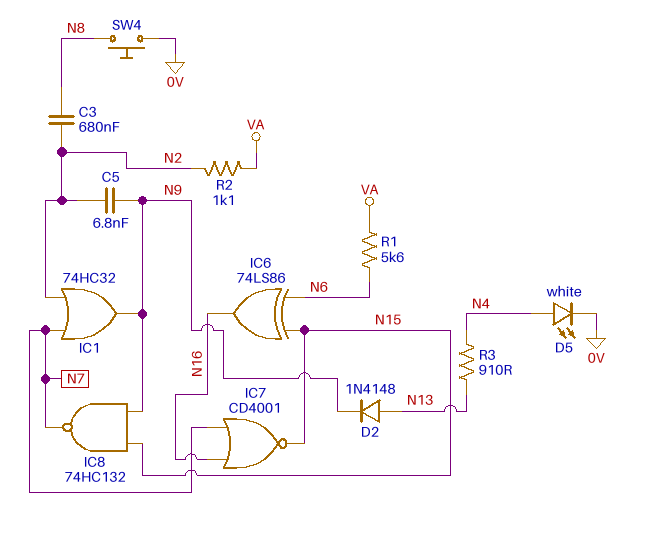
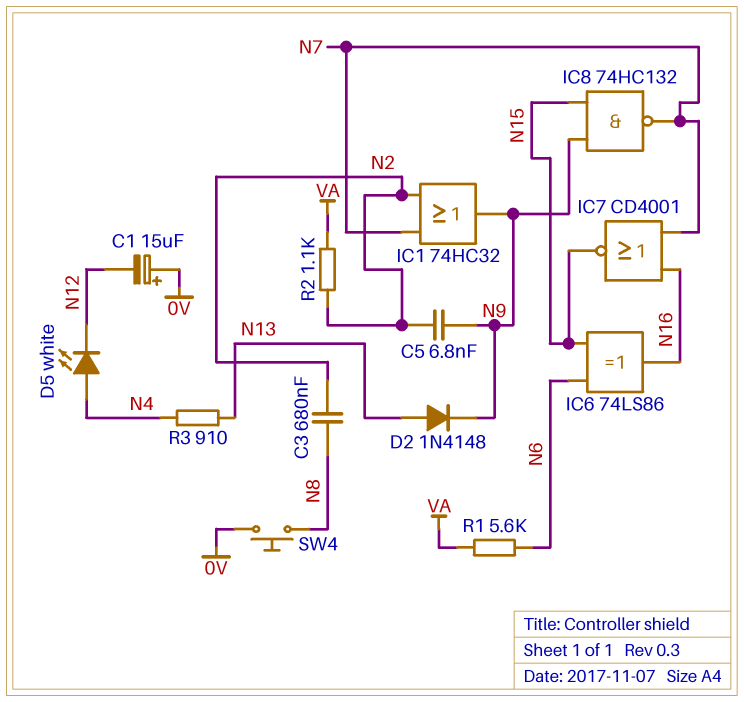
C1: none -> 15uF (plus 0V, minus N12)
D5: LED white (A N4, K 0V) -> LED white (A N4, K N12)

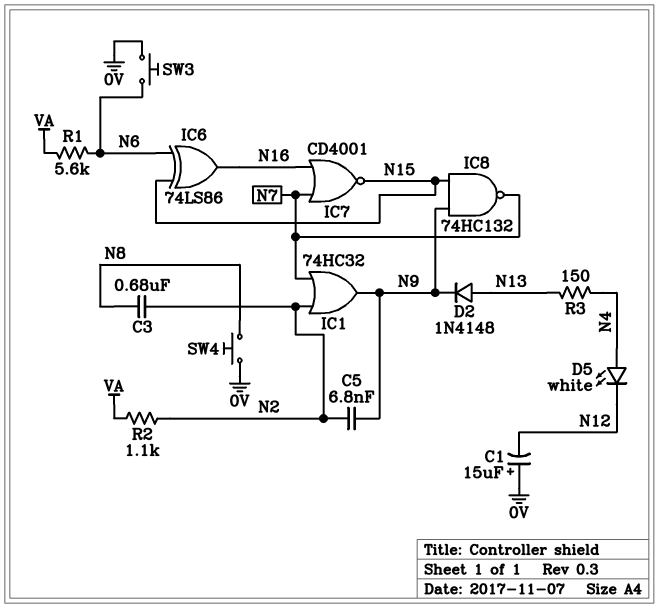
R3: 910 (N4, N13) -> 150 (N4, N13)
SW3: none -> button (0V, N6)

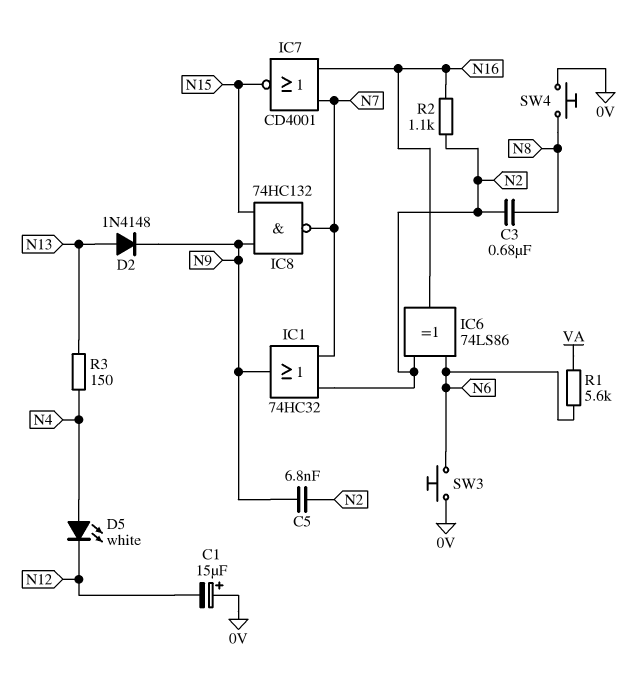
IC6: XOR 74LS86 (in N6, in N15, out N16) -> XOR 74LS86 (in N2, in N6, out N16)
R2: 1.1k (N2, VA) -> 1.1k (N2, N16)

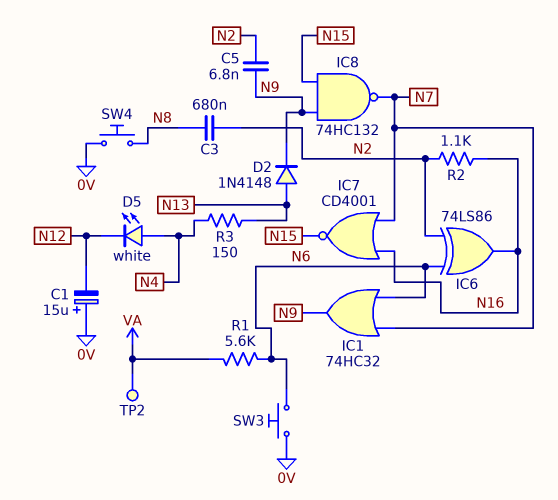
IC1: OR 74HC32 (in N2, in N7, out N9) -> OR 74HC32 (in N6, in N7, out N9)
TP2: none -> test point (VA)

